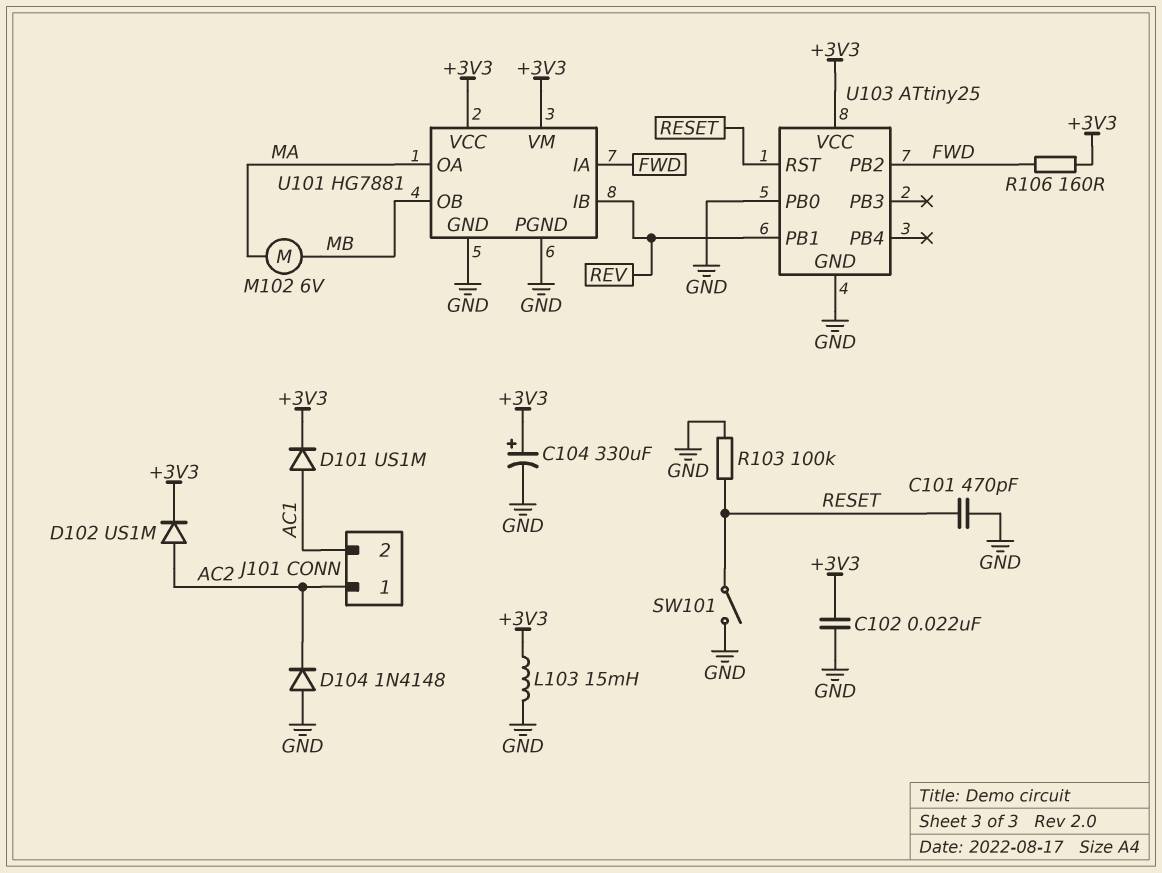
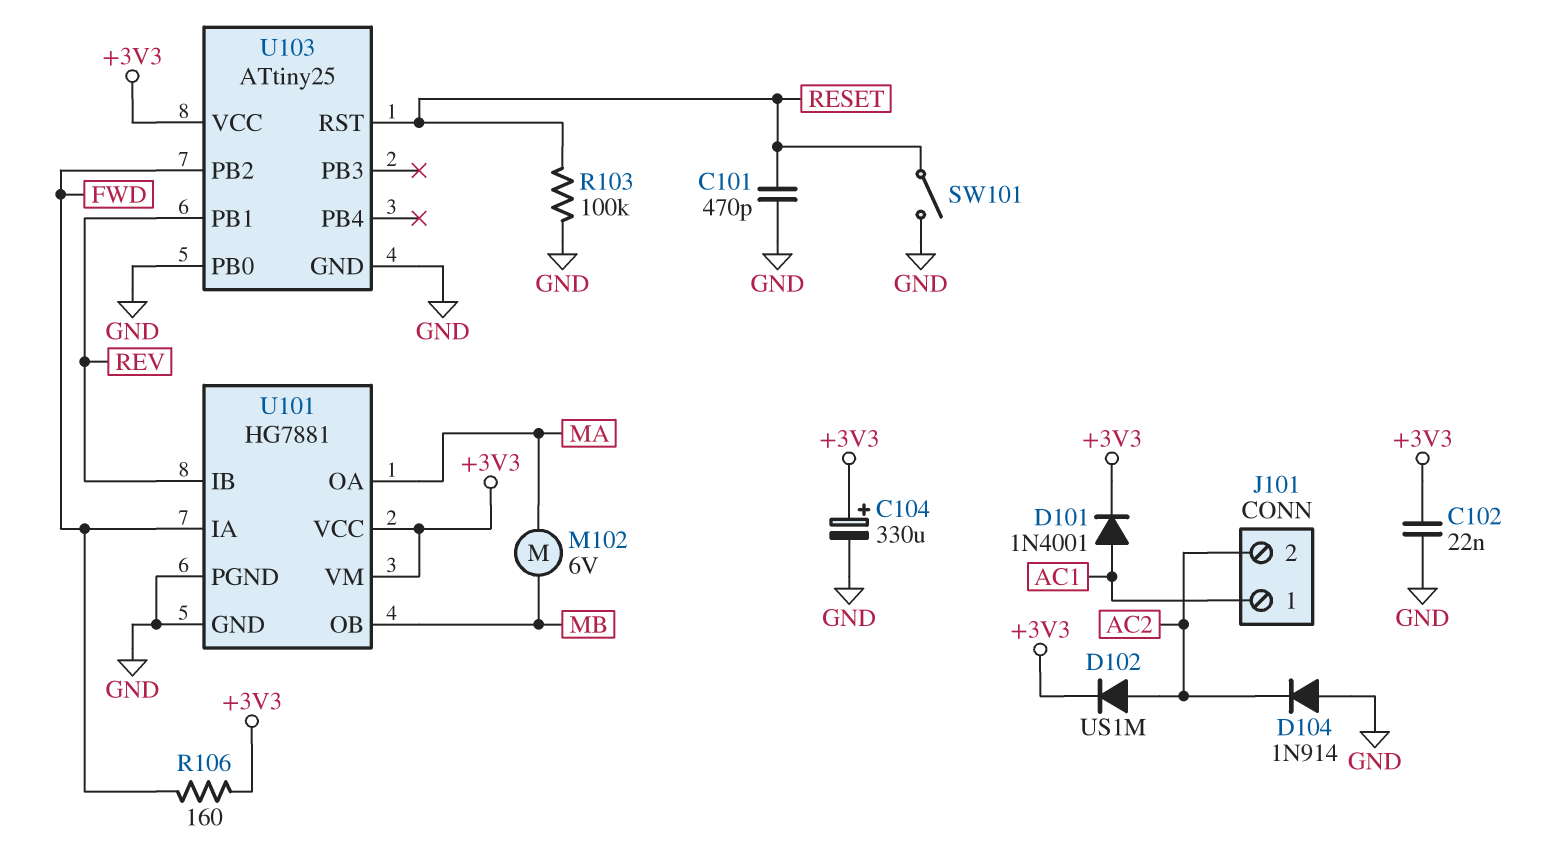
D101: diode US1M (A AC1, K +3V3) -> diode 1N4001 (A AC1, K +3V3)
D104: diode 1N4148 (A GND, K AC2) -> diode 1N914 (A GND, K AC2)
J101 pin 1: AC2 -> AC1
J101 pin 2: AC1 -> AC2
L103: 15mH (+3V3, GND) -> none

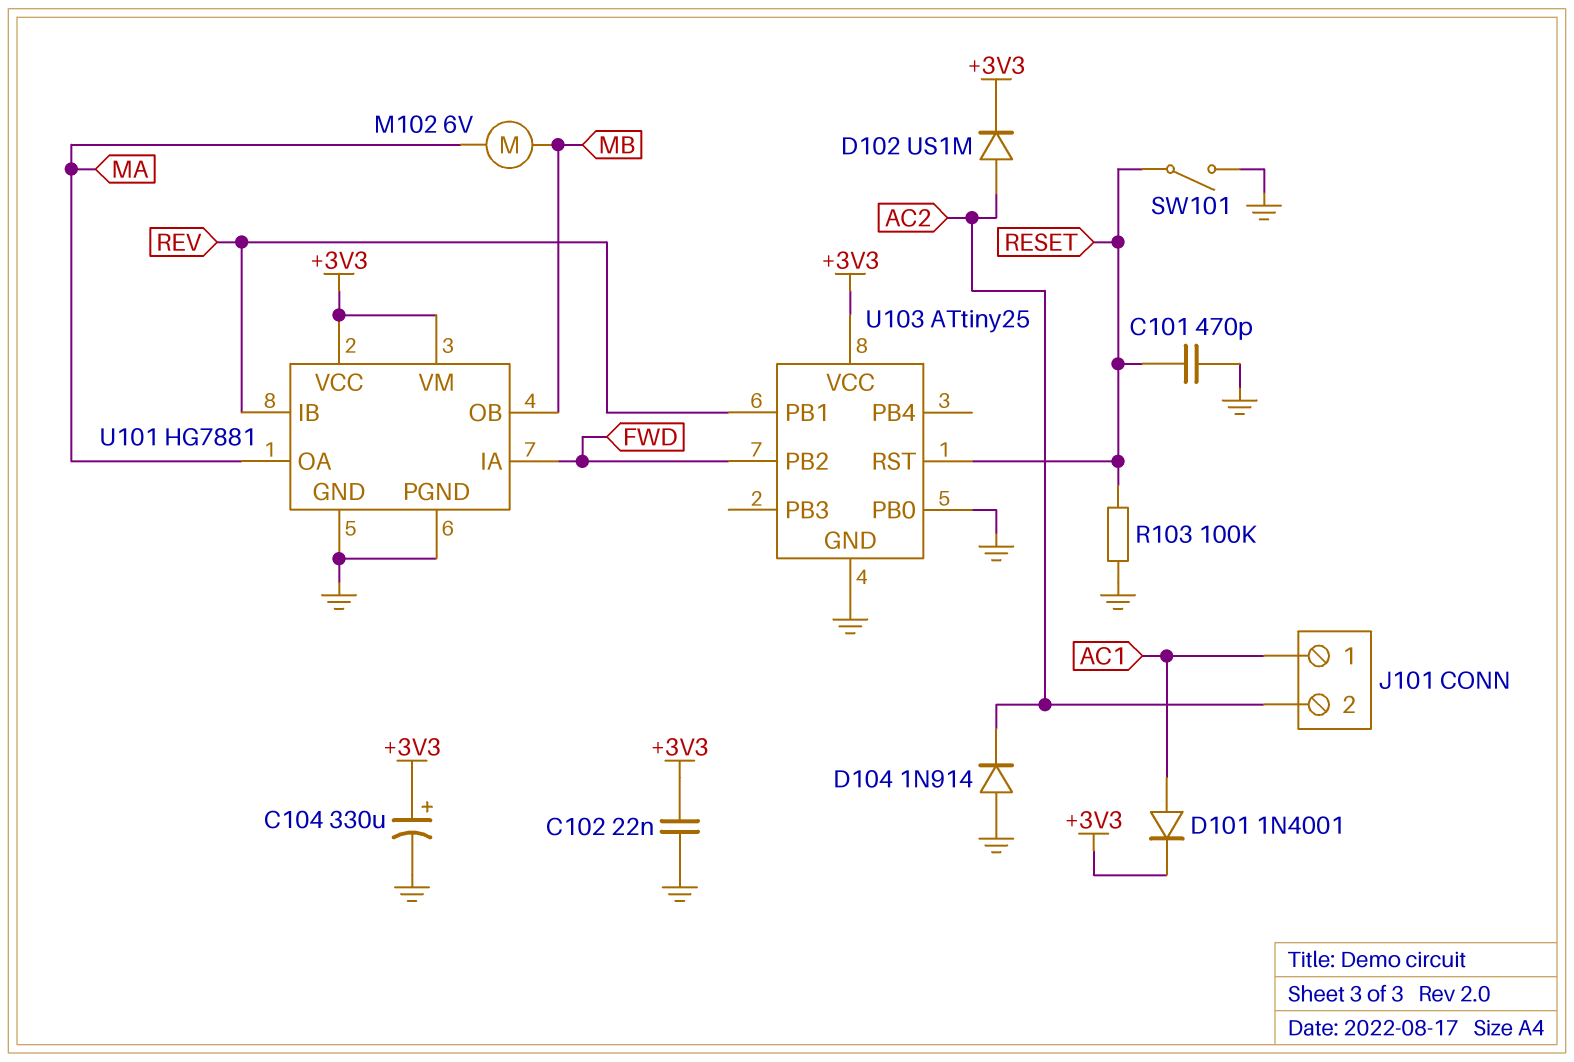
R106: 160 (+3V3, FWD) -> none

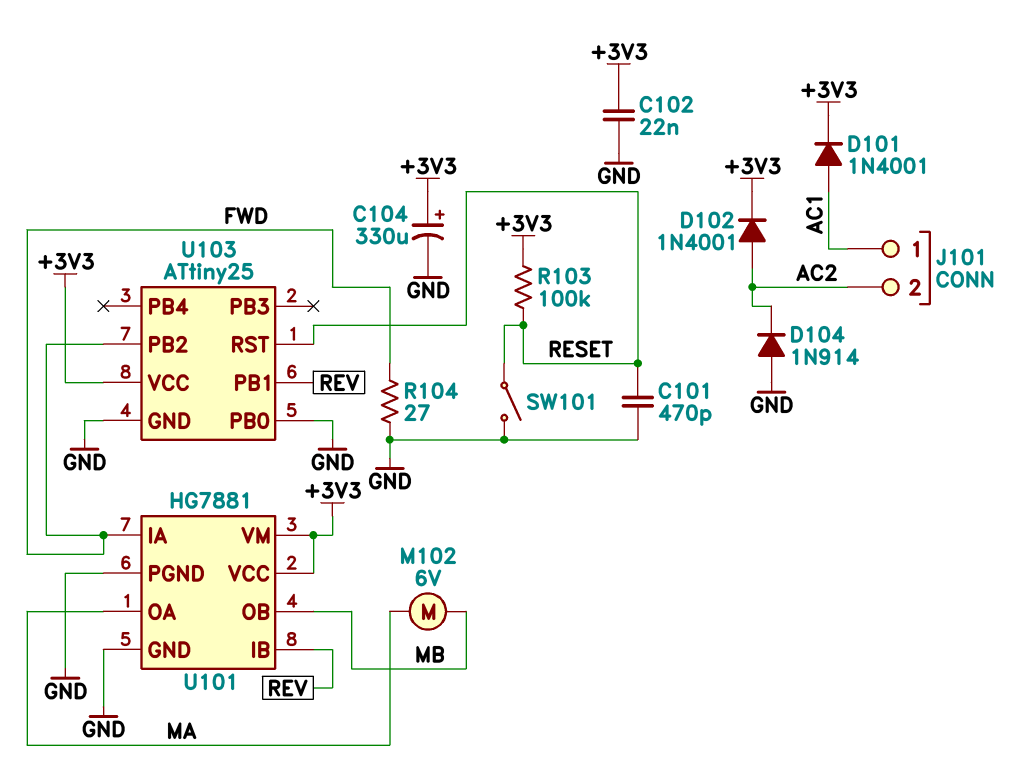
D102: diode US1M (A AC2, K +3V3) -> diode 1N4001 (A AC2, K +3V3)
R103: 100k (GND, RESET) -> 100k (+3V3, RESET)
R104: none -> 27 (FWD, GND)

